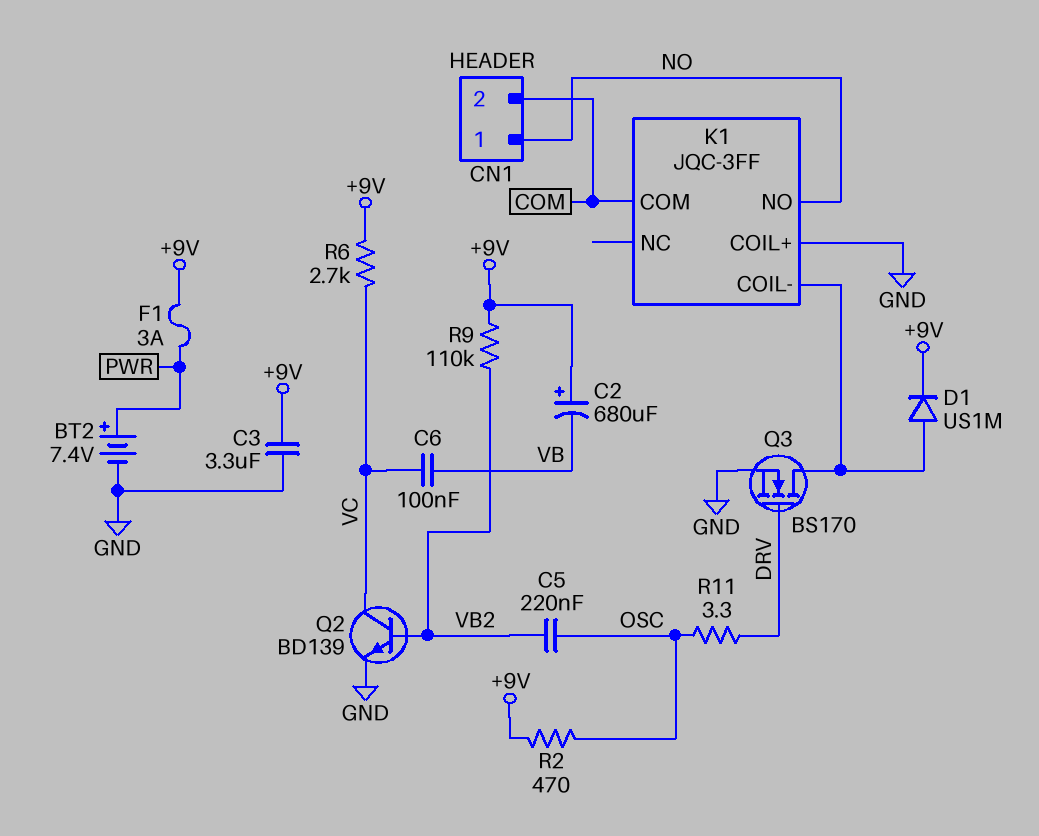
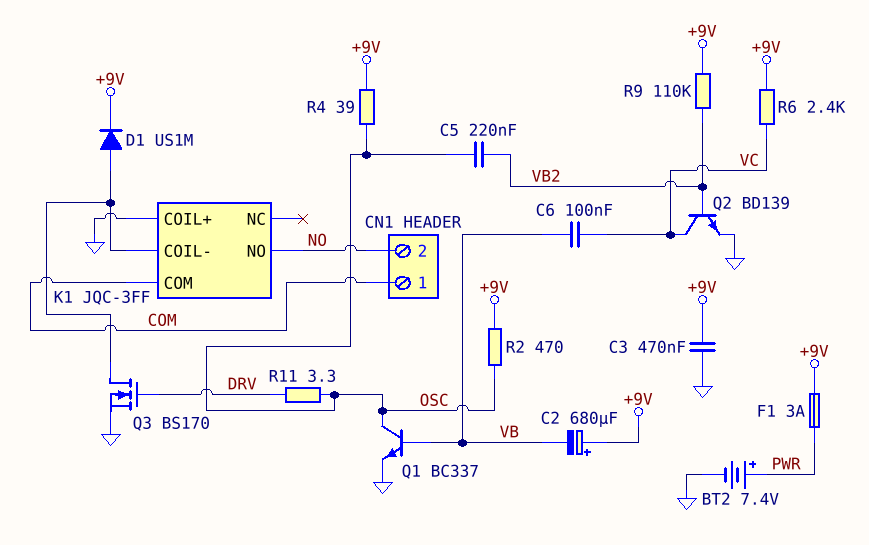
C3: 3.3uF (+9V, GND) -> 470nF (+9V, GND)
CN1 pin 1: NO -> COM
CN1 pin 2: COM -> NO
Q1: none -> NPN BC337 (B VB, C OSC, E GND)
R4: none -> 39 (+9V, OSC)
R6: 2.7k (+9V, VC) -> 2.4k (+9V, VC)

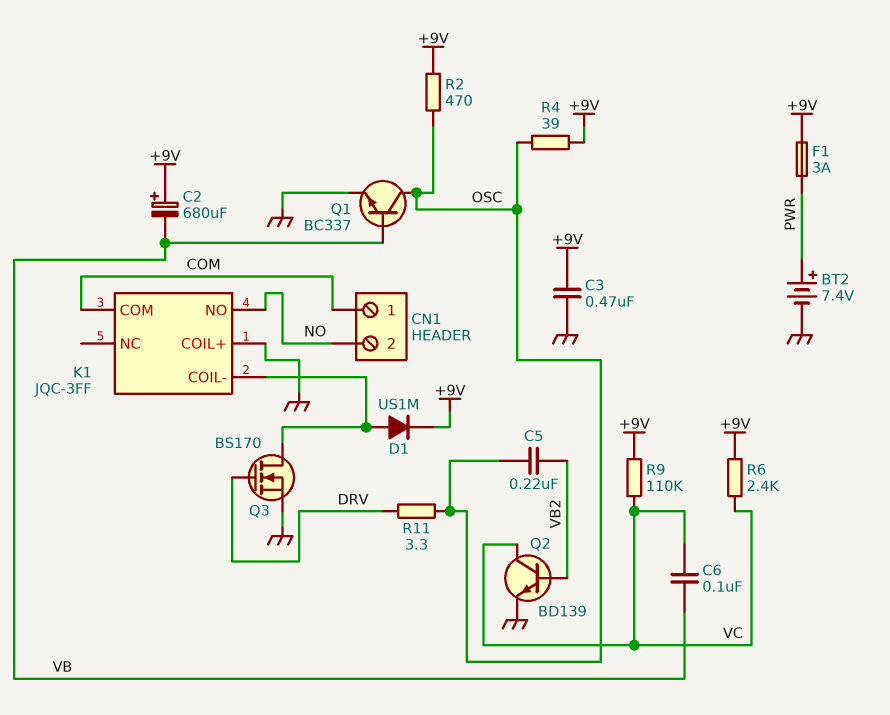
R9: 110k (+9V, VB2) -> 110k (+9V, VC)

